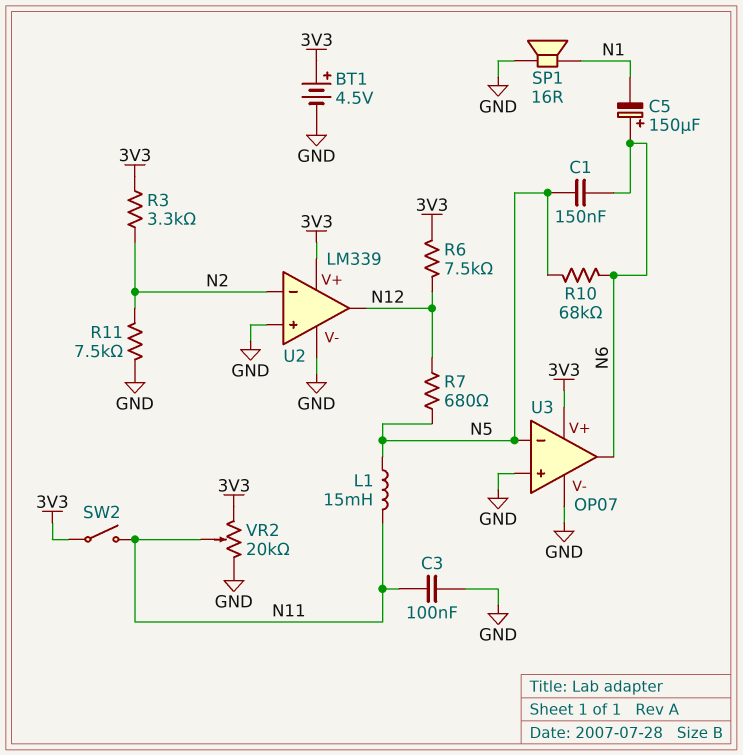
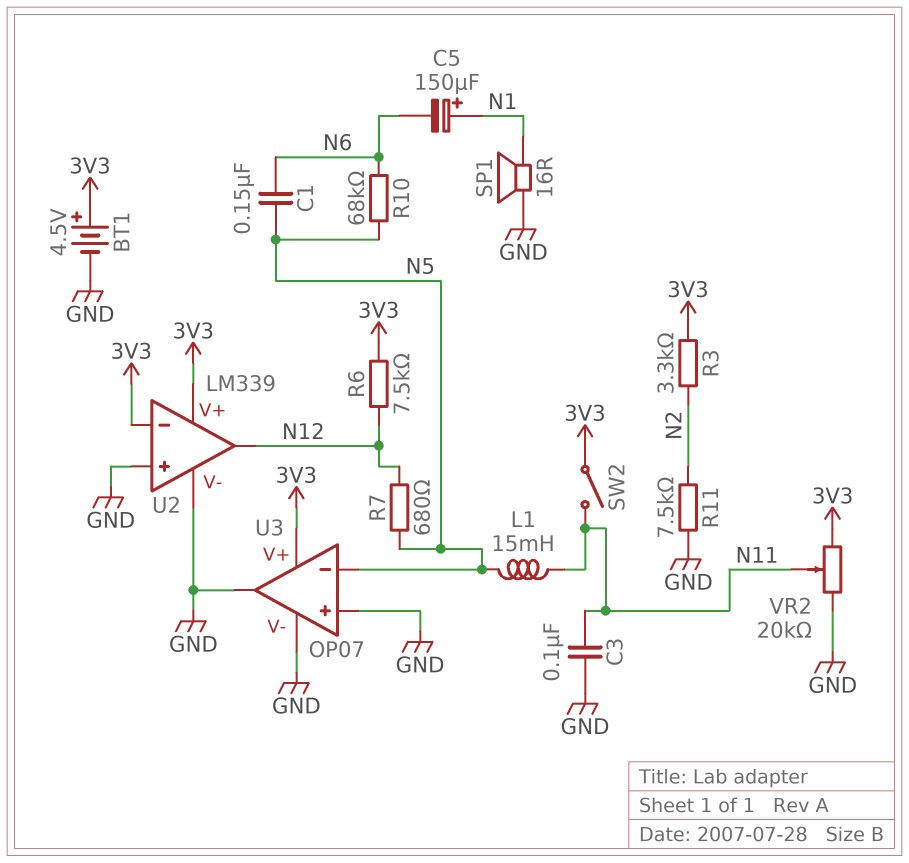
C5: 150uF (plus N6, minus N1) -> 150uF (plus N1, minus N6)
U2 pin in-: N2 -> 3V3
U3 pin out: N6 -> GND

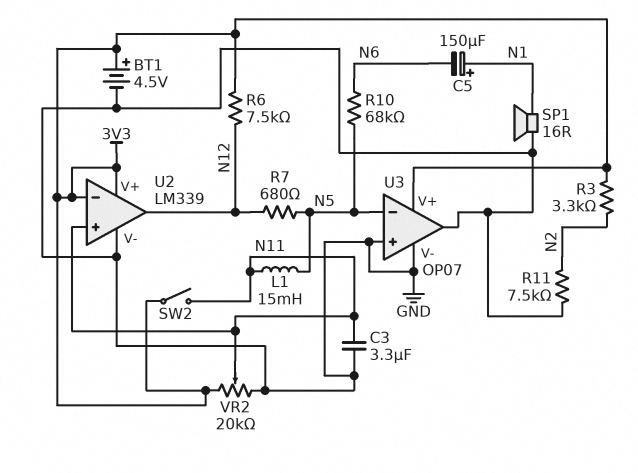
C1: 150nF (N5, N6) -> none
C3: 100nF (GND, N11) -> 3.3uF (GND, N11)
U2 pin in+: GND -> N11

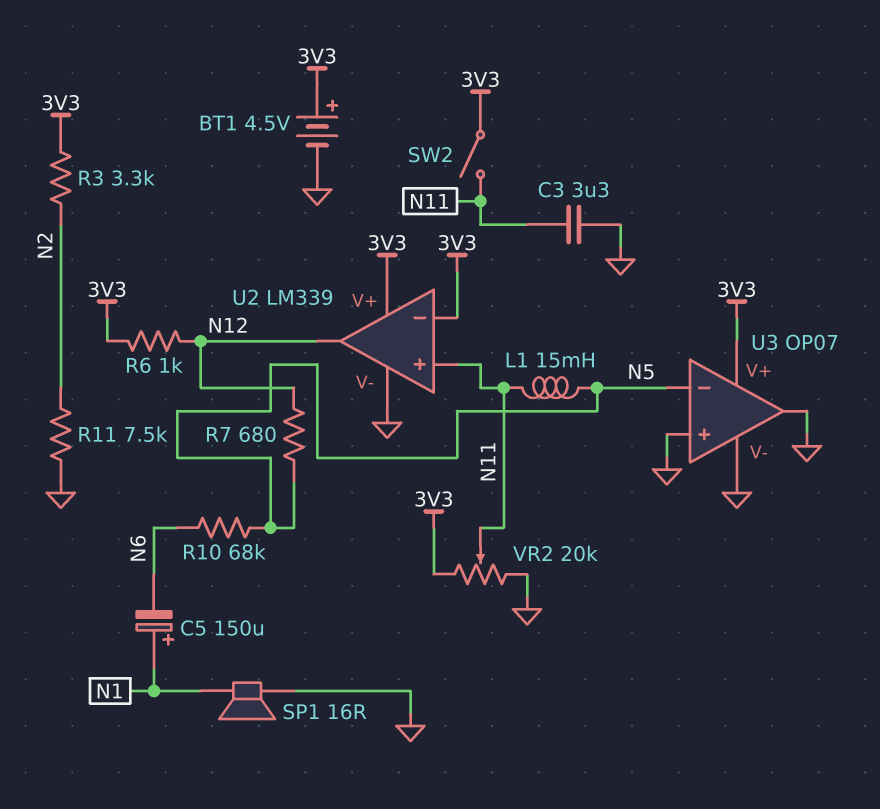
R6: 7.5k (3V3, N12) -> 1k (3V3, N12)

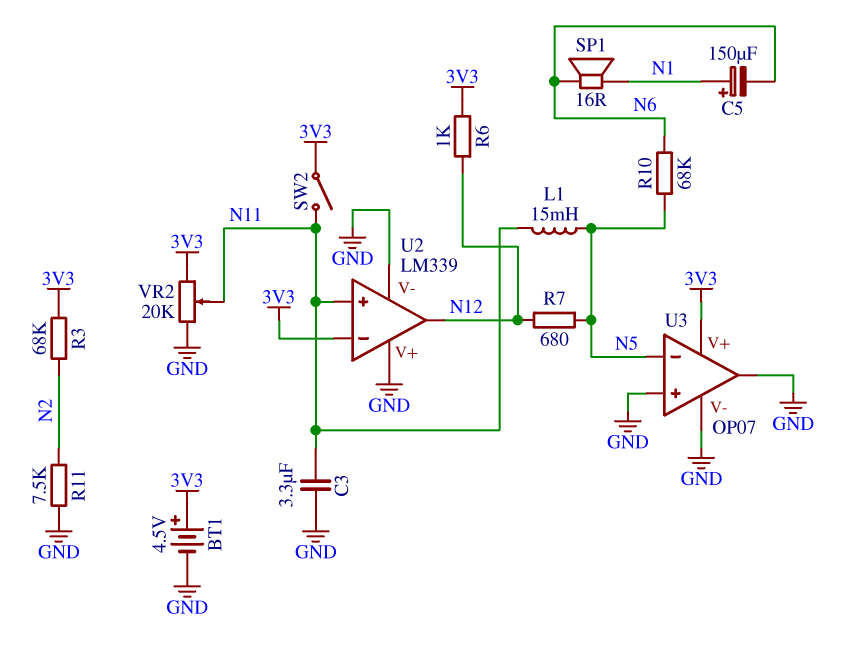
R3: 3.3k (3V3, N2) -> 68k (3V3, N2)
SP1: speaker 16R (GND, N1) -> speaker 16R (N1, N6)
U2 pin V+: 3V3 -> GND

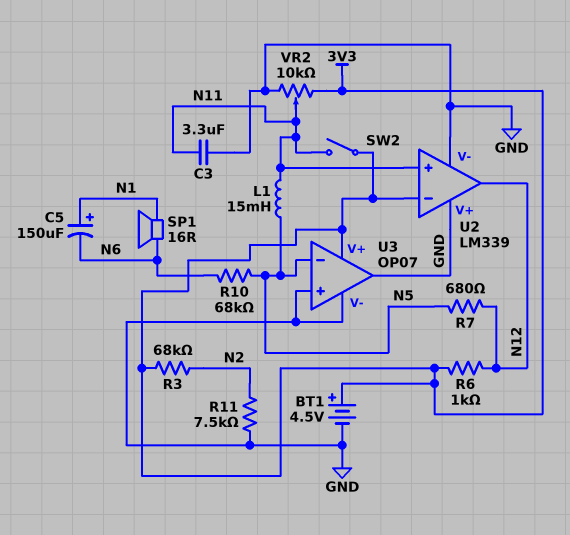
VR2: 20k (3V3, GND, wiper N11) -> 10k (3V3, GND, wiper N11)

